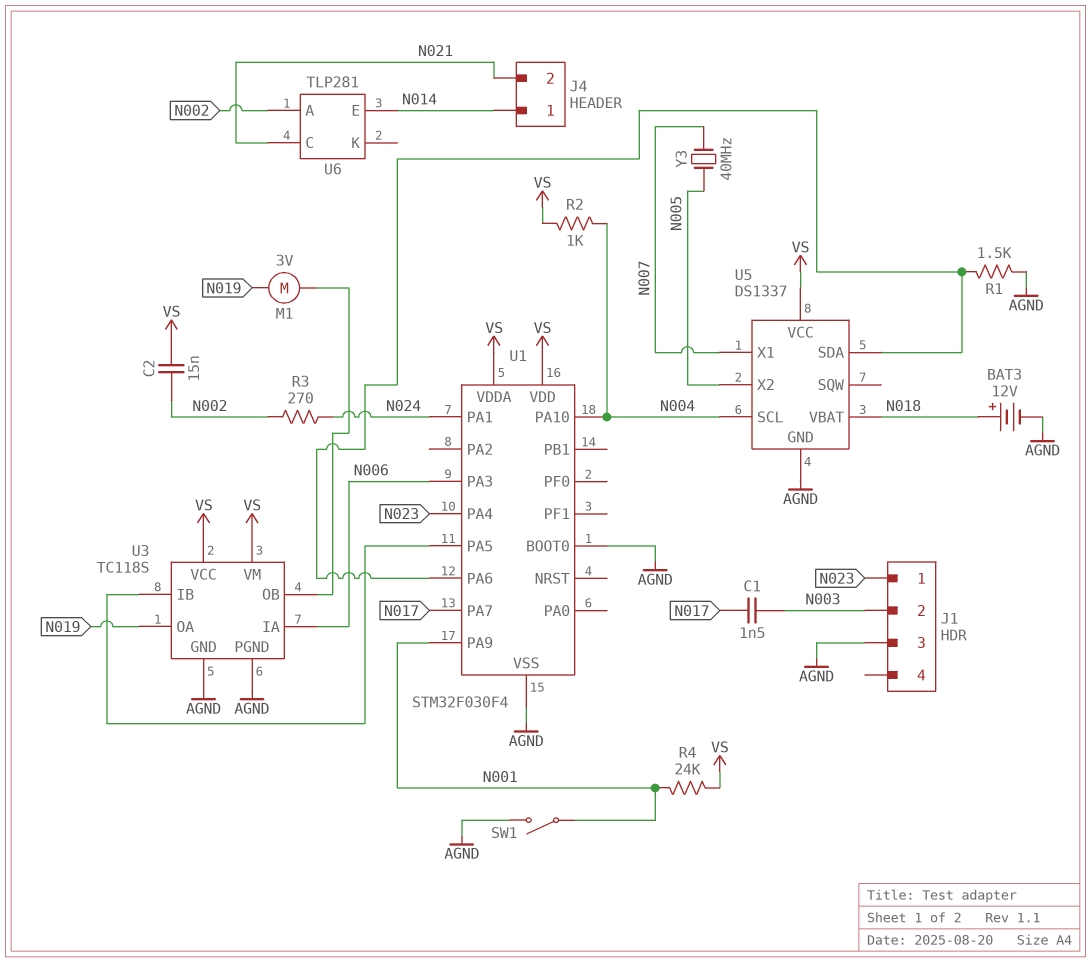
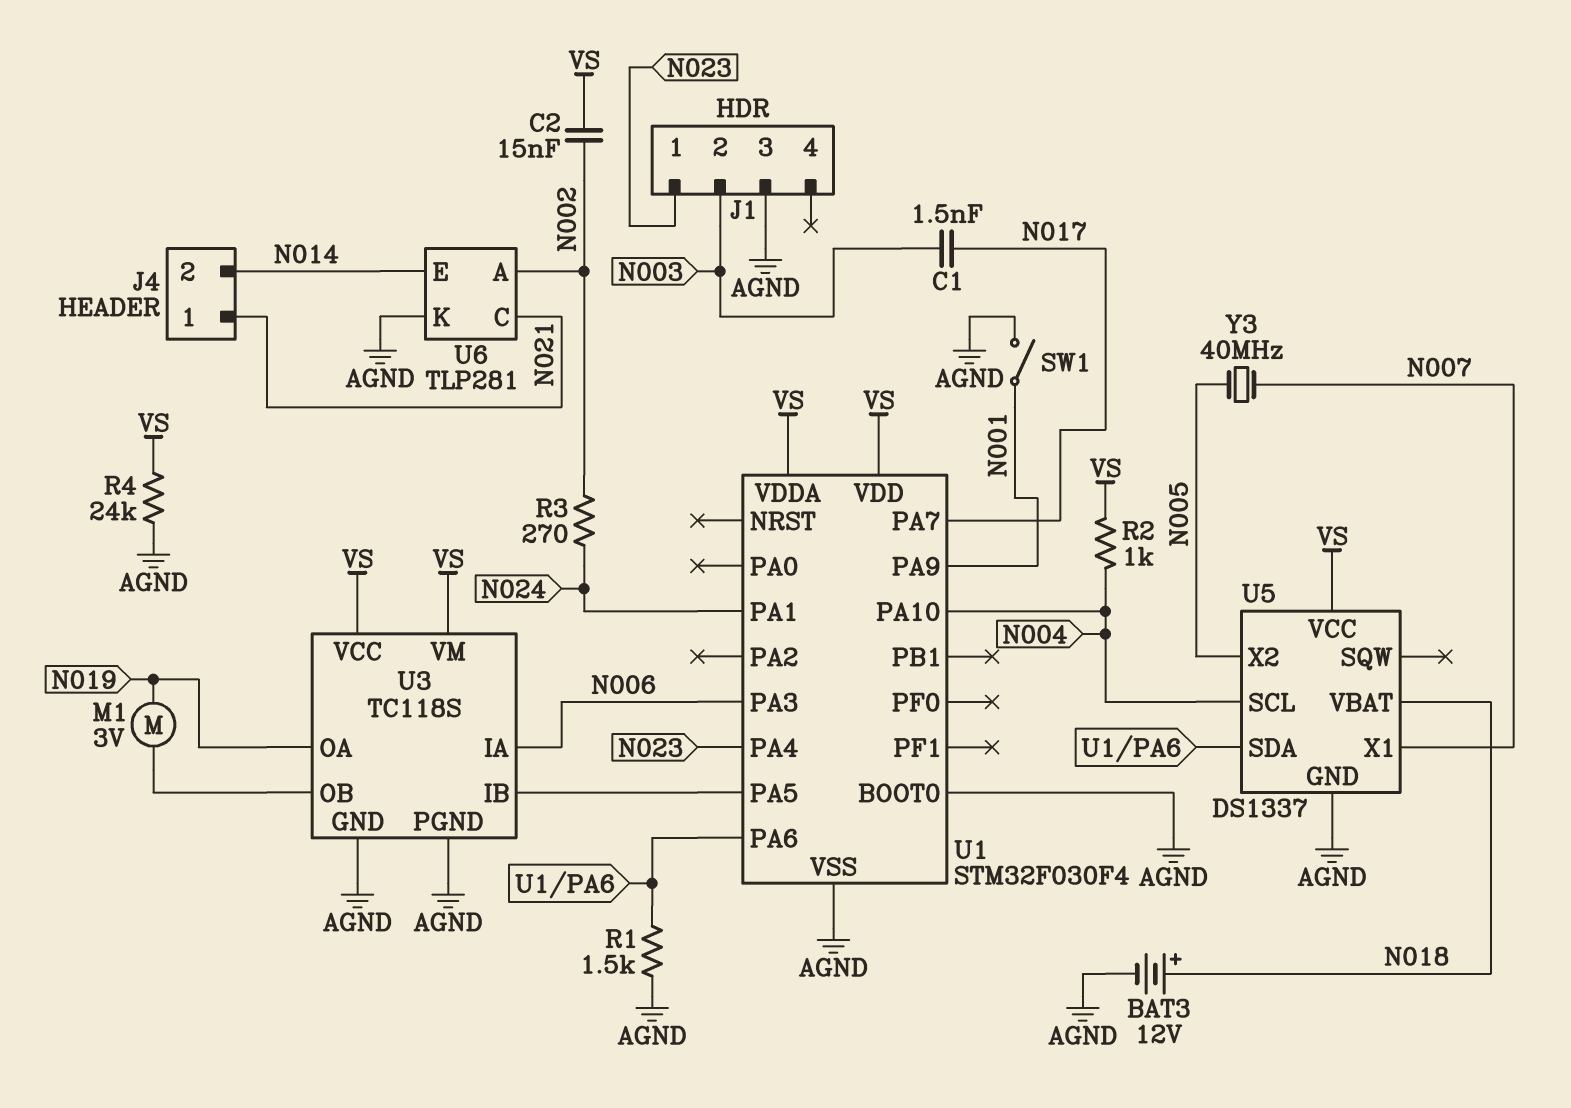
J4 pin 1: N014 -> N021
J4 pin 2: N021 -> N014
R4: 24k (N001, VS) -> 24k (AGND, VS)
U6 pin K: none -> AGND

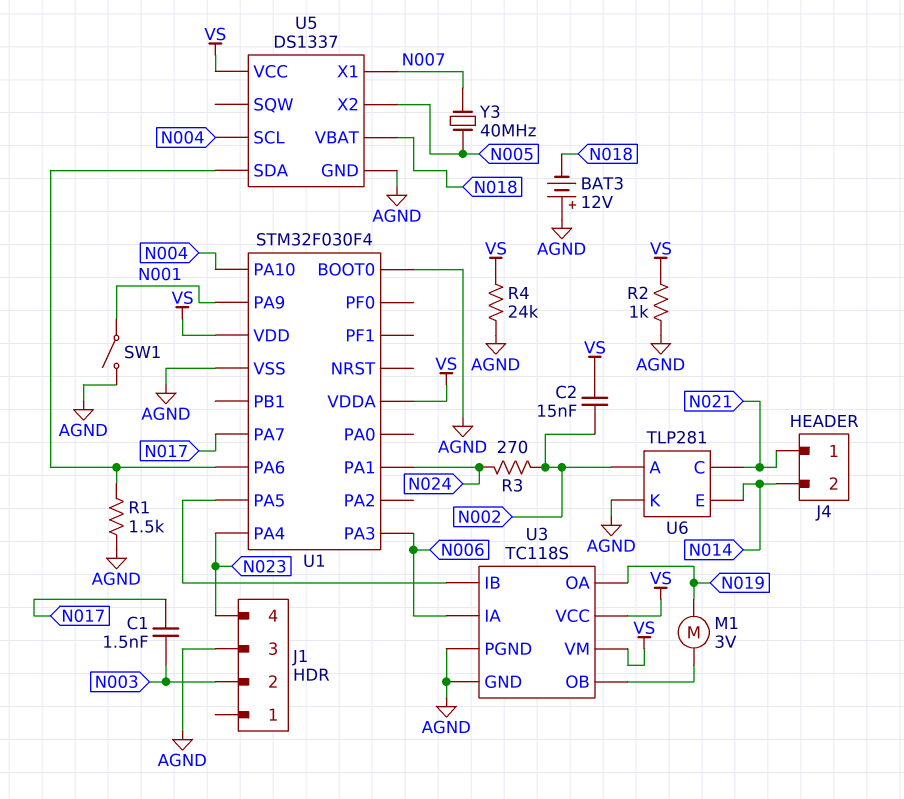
BAT3: 12V (plus N018, minus AGND) -> 12V (plus AGND, minus N018)
J1 pin 1: N023 -> none
J1 pin 4: none -> N023
R2: 1k (N004, VS) -> 1k (AGND, VS)

